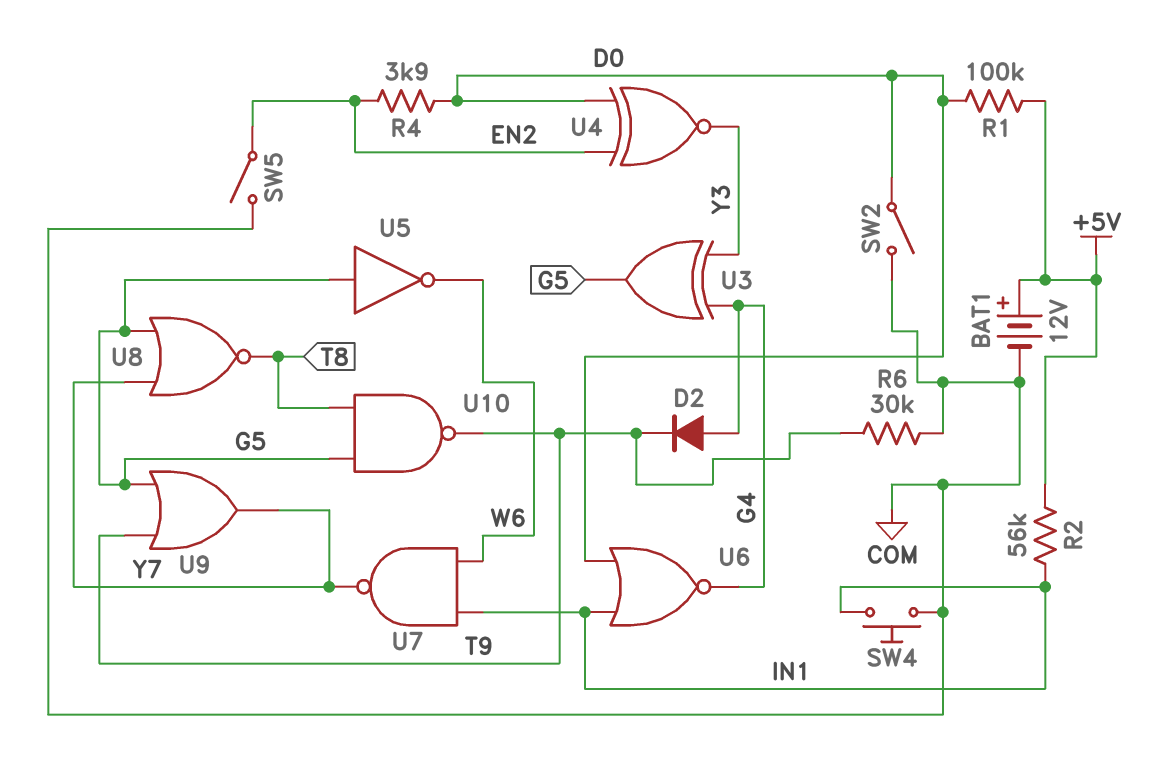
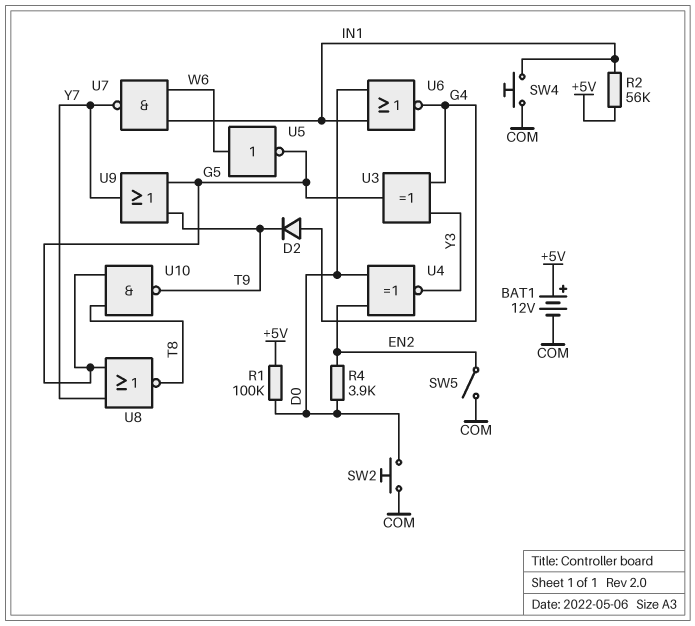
R6: 30k (COM, T9) -> none
SW2: switch (COM, D0) -> button (COM, D0)
U5: NOT (in G5, out W6) -> NOT (in W6, out G5)

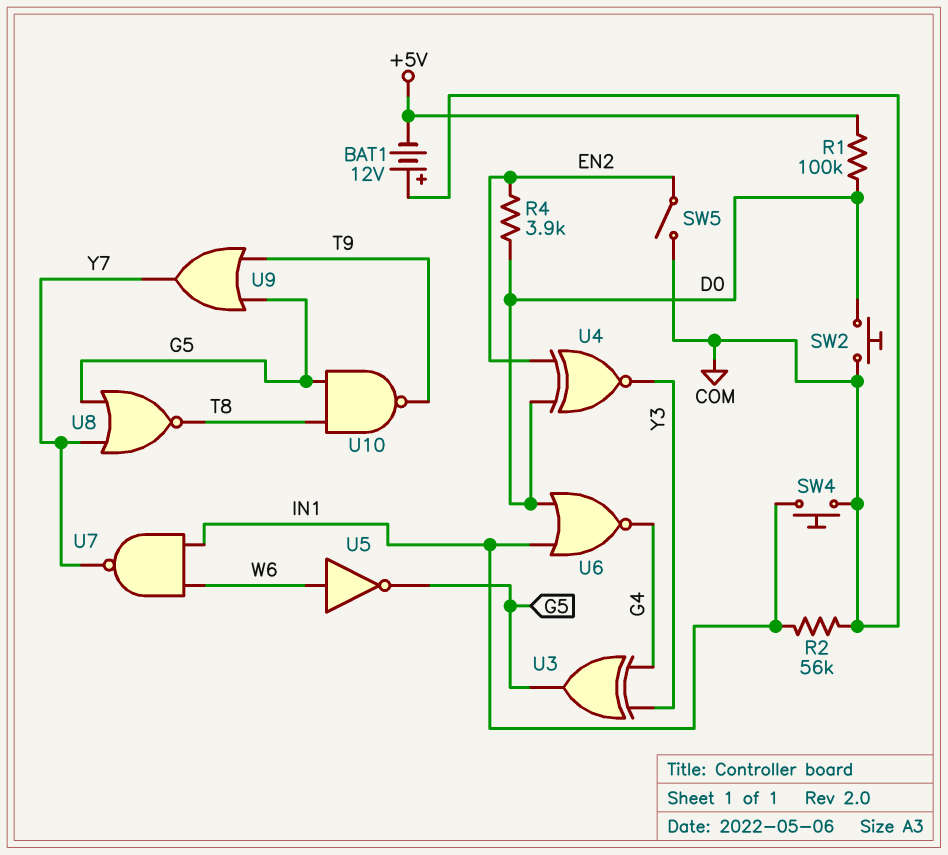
BAT1: 12V (plus +5V, minus COM) -> 12V (plus COM, minus +5V)
D2: diode (A G4, K T9) -> none
R2: 56k (+5V, IN1) -> 56k (COM, IN1)

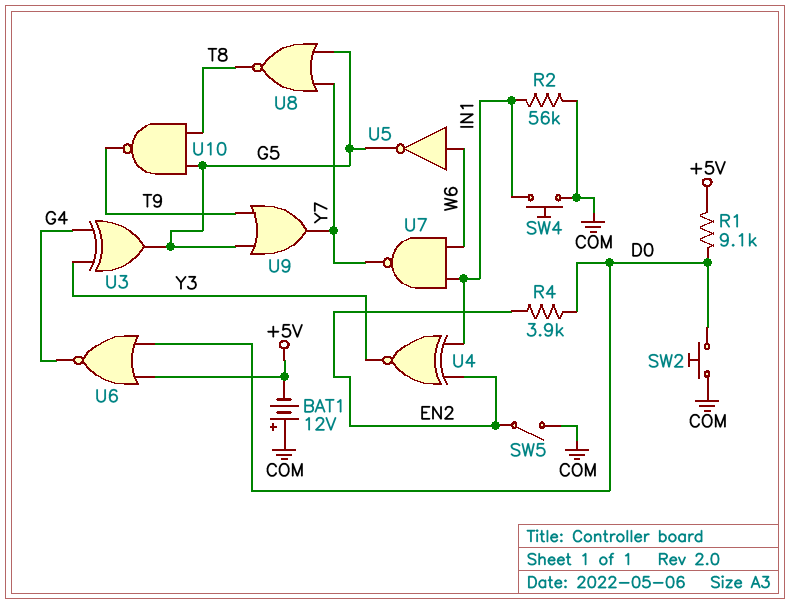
R1: 100k (+5V, D0) -> 9.1k (+5V, D0)
U4: XNOR (in D0, in EN2, out Y3) -> XNOR (in EN2, in IN1, out Y3)
U6: NOR (in D0, in IN1, out G4) -> NOR (in +5V, in D0, out G4)

